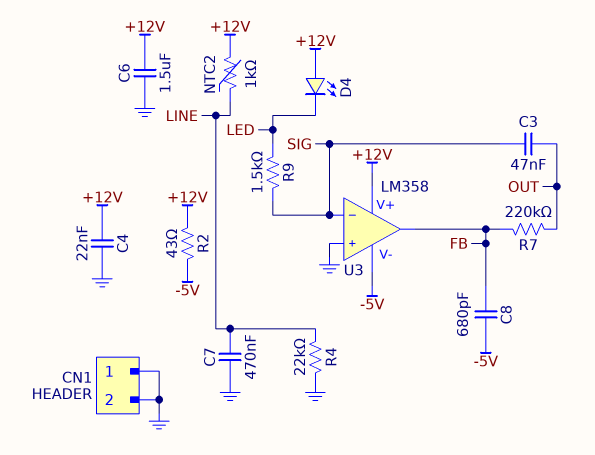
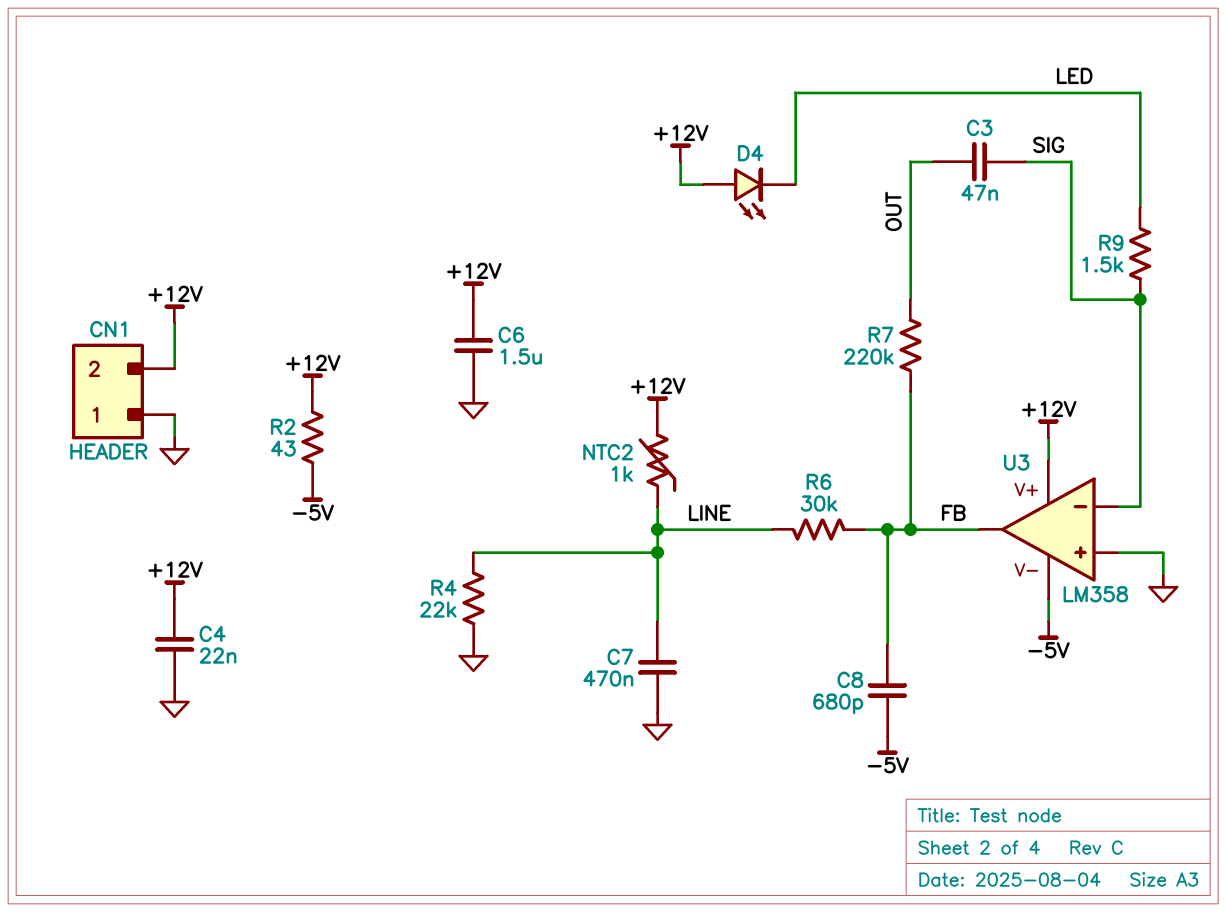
CN1 pin 2: GND -> +12V
R6: none -> 30k (FB, LINE)

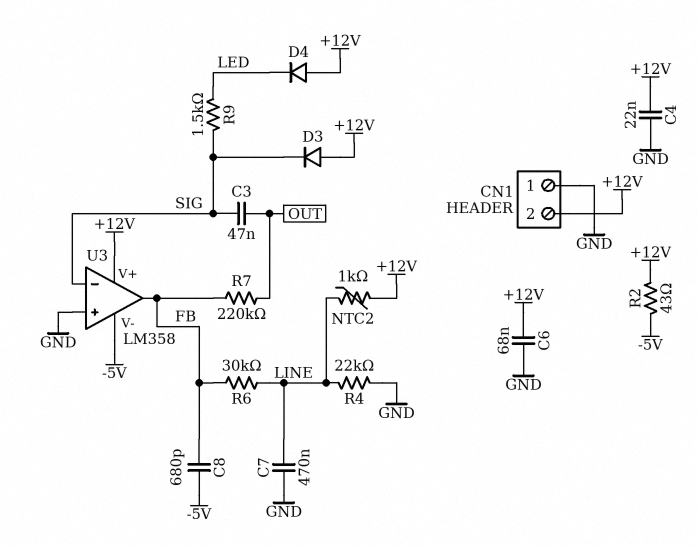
C6: 1.5uF (+12V, GND) -> 68nF (+12V, GND)
D3: none -> diode (A +12V, K SIG)
D4: LED (A +12V, K LED) -> diode (A +12V, K LED)

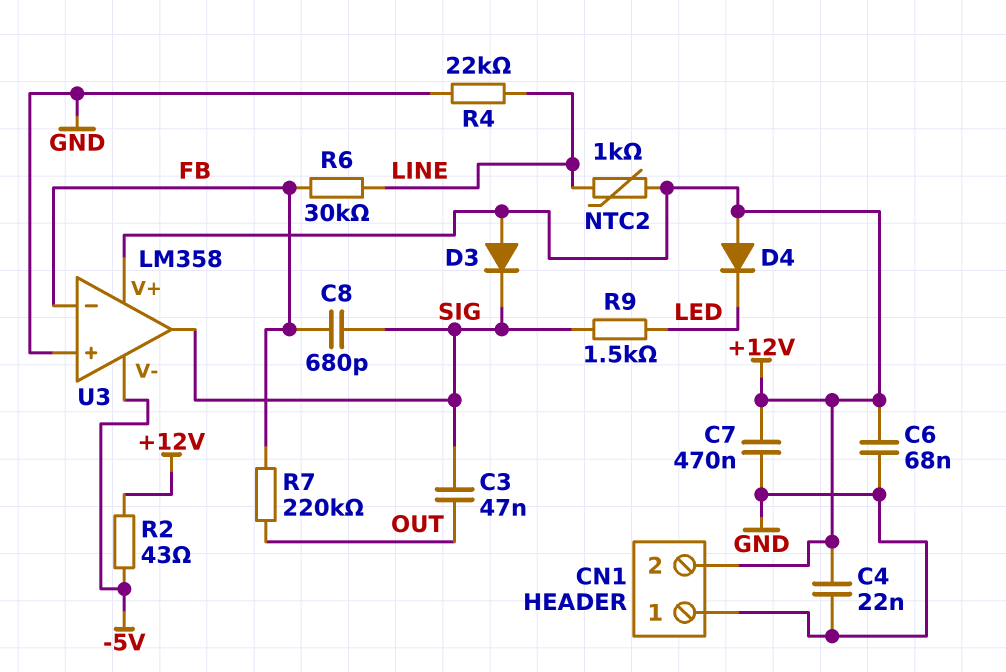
C7: 470nF (GND, LINE) -> 470nF (+12V, GND)
C8: 680pF (-5V, FB) -> 680pF (FB, SIG)
U3 pin in-: SIG -> FB
U3 pin out: FB -> SIG

